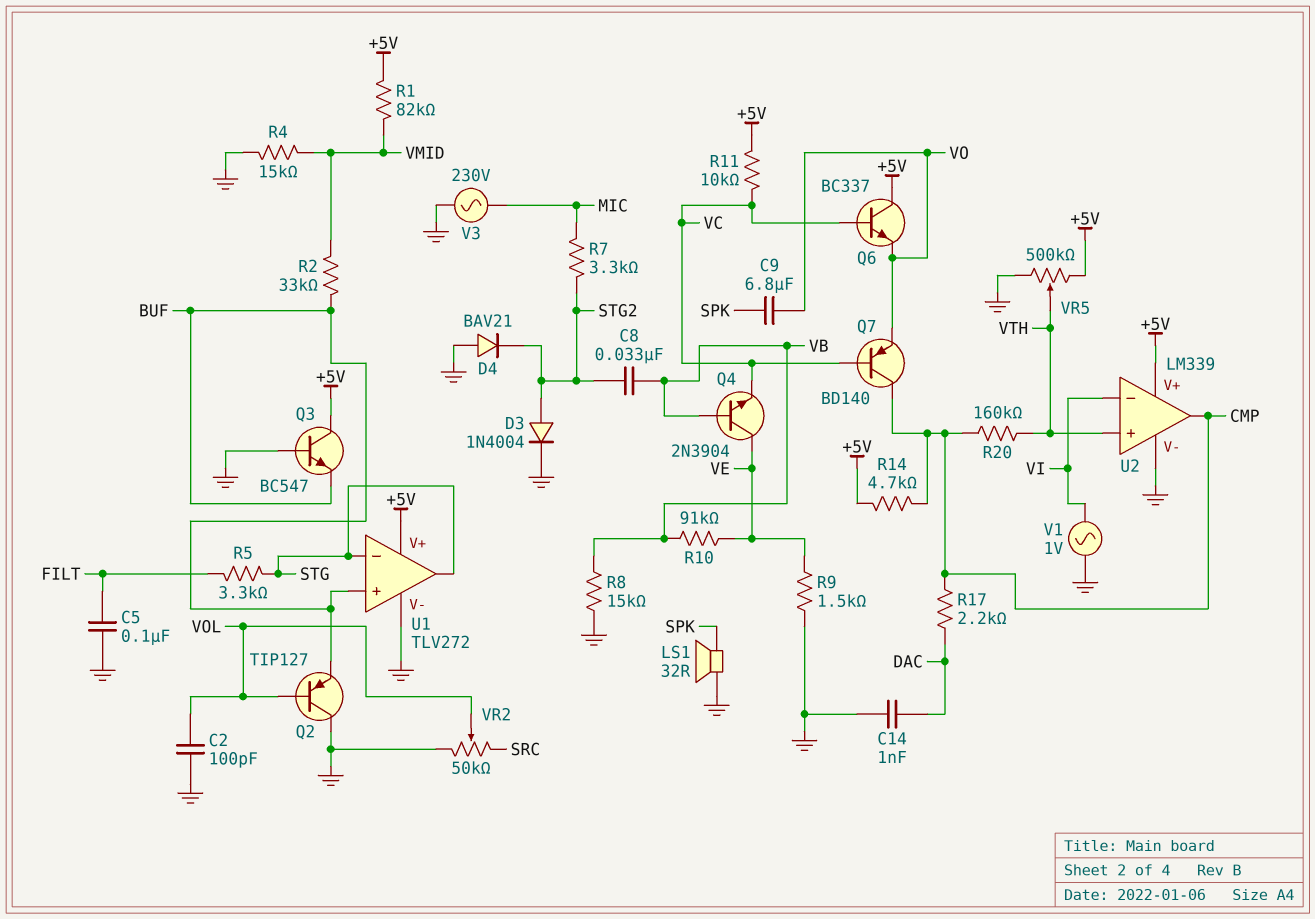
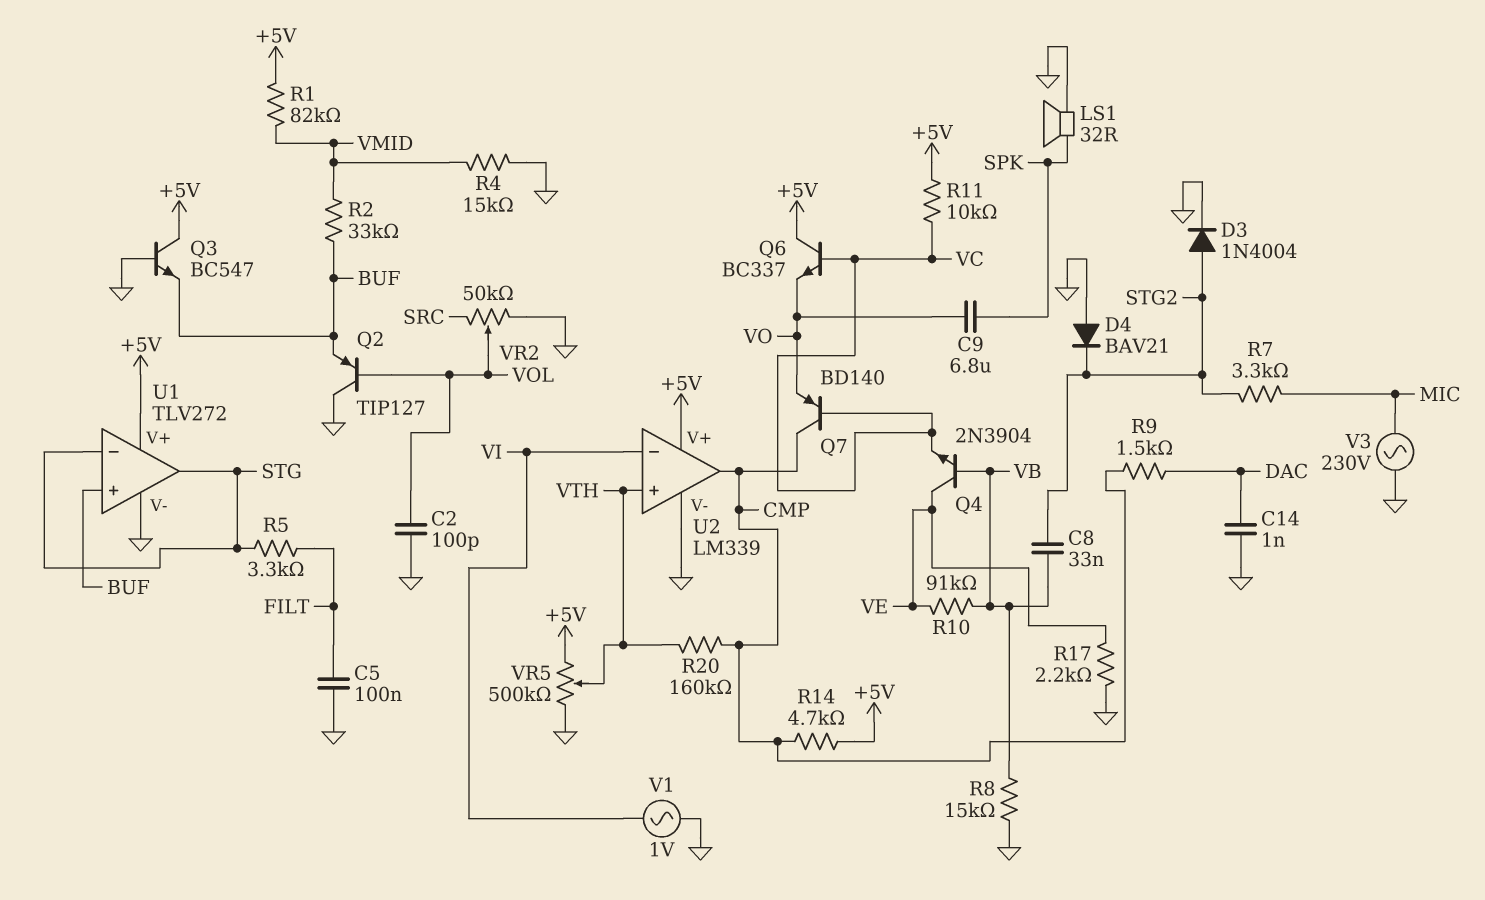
R9: 1.5k (GND, VE) -> 1.5k (CMP, DAC)
R17: 2.2k (CMP, DAC) -> 2.2k (GND, VE)

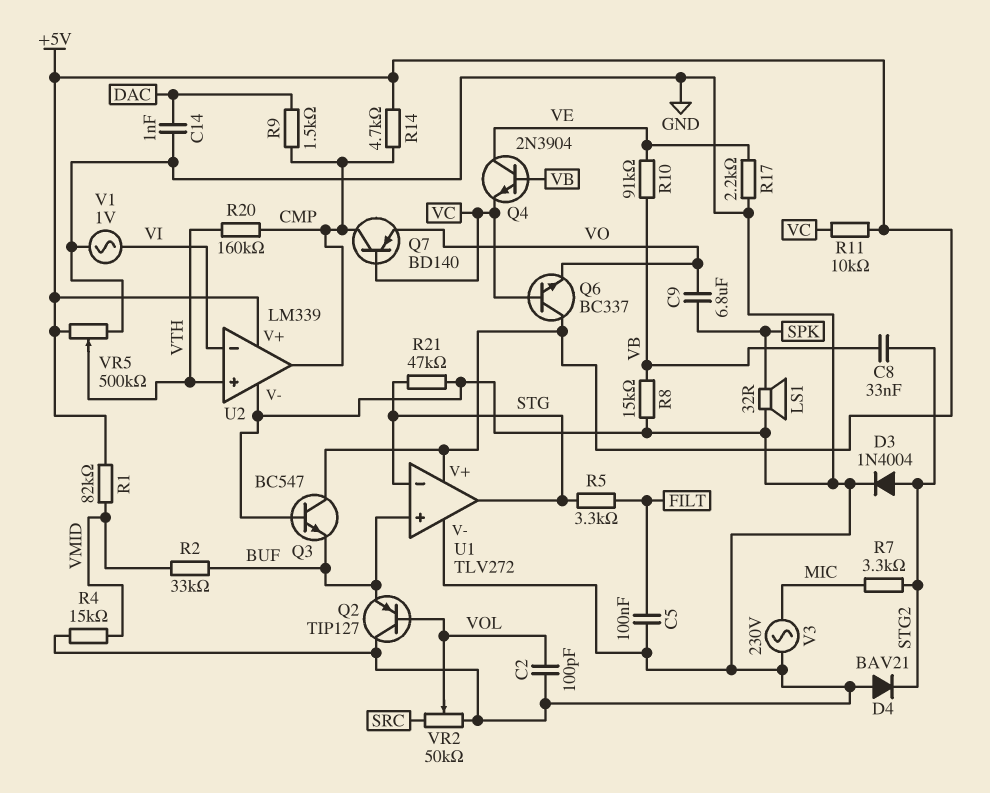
R21: none -> 47k (GND, STG)

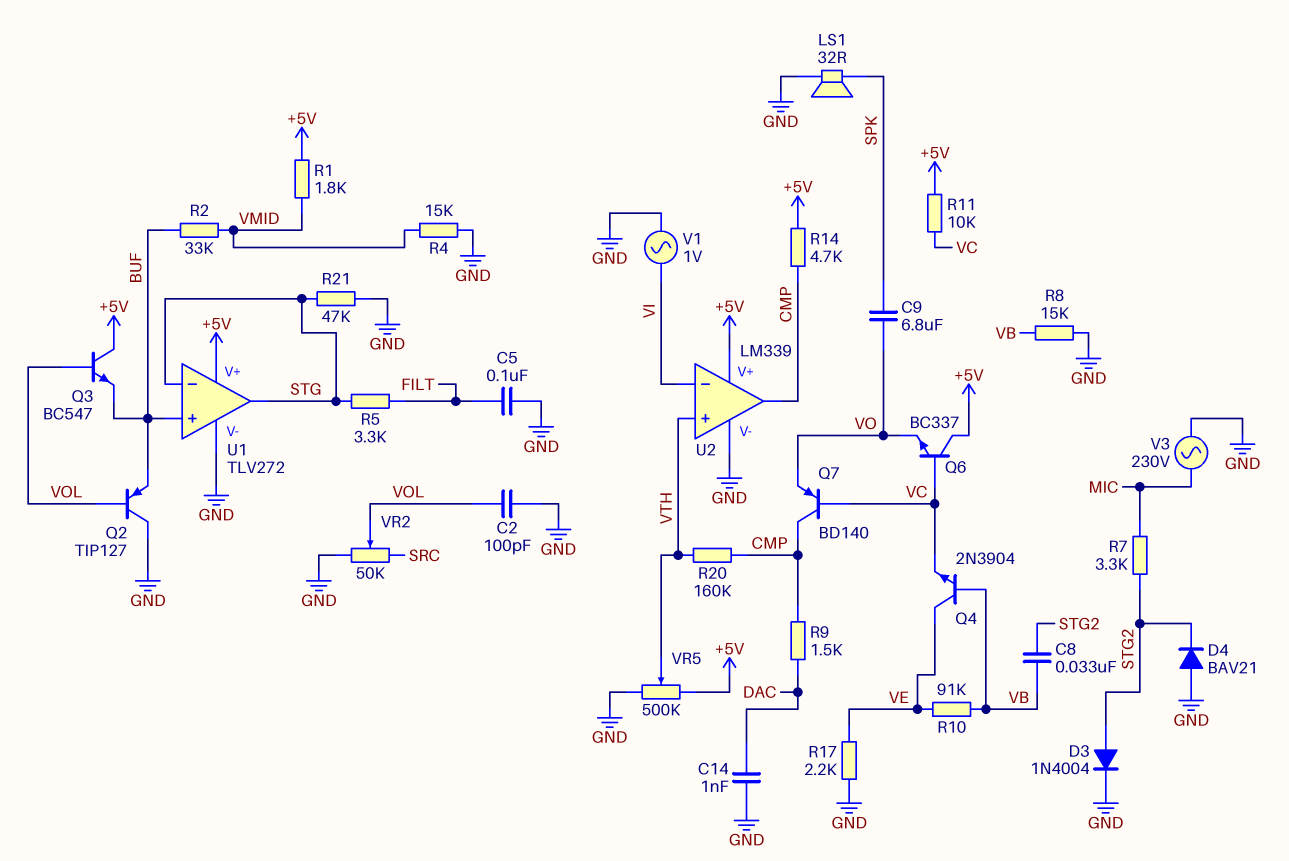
Q3: NPN BC547 (B GND, C +5V, E BUF) -> NPN BC547 (B VOL, C +5V, E BUF)
R1: 82k (+5V, VMID) -> 1.8k (+5V, VMID)

